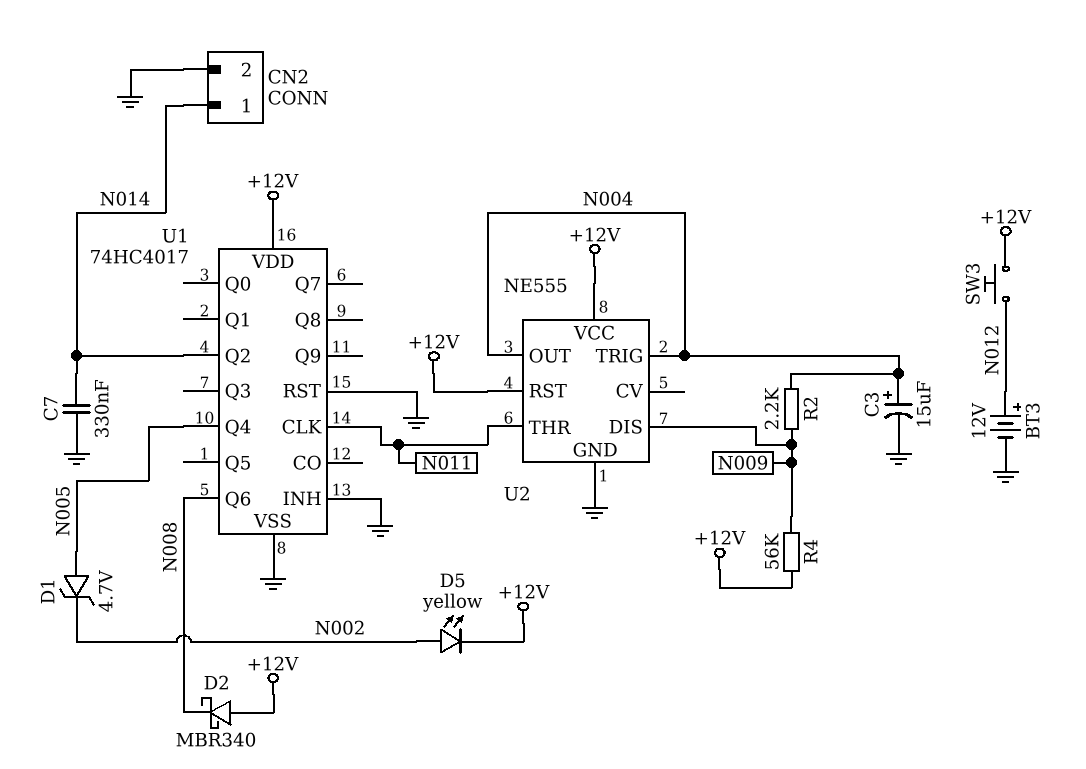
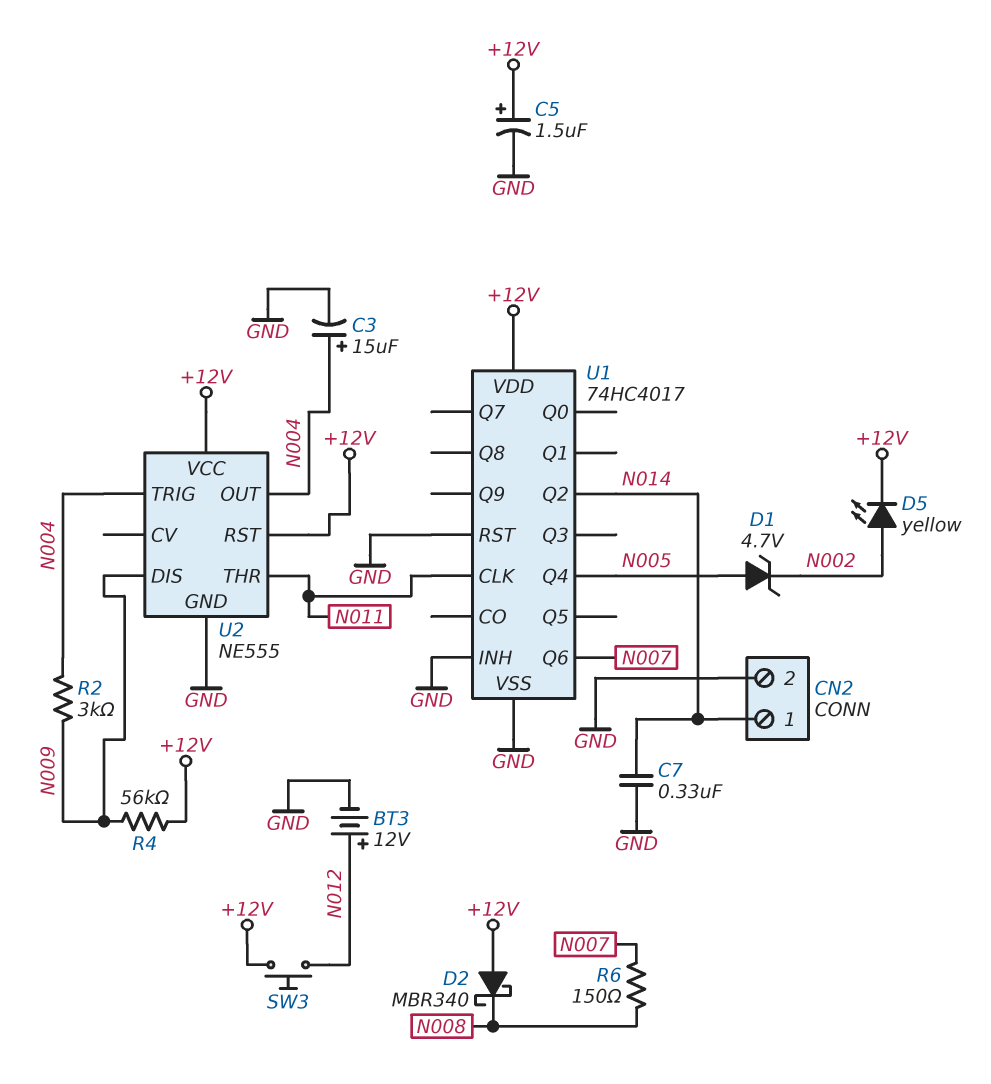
C5: none -> 1.5uF (plus +12V, minus GND)
R2: 2.2k (N004, N009) -> 3k (N004, N009)
R6: none -> 150 (N007, N008)
U1 pin Q6: N008 -> N007

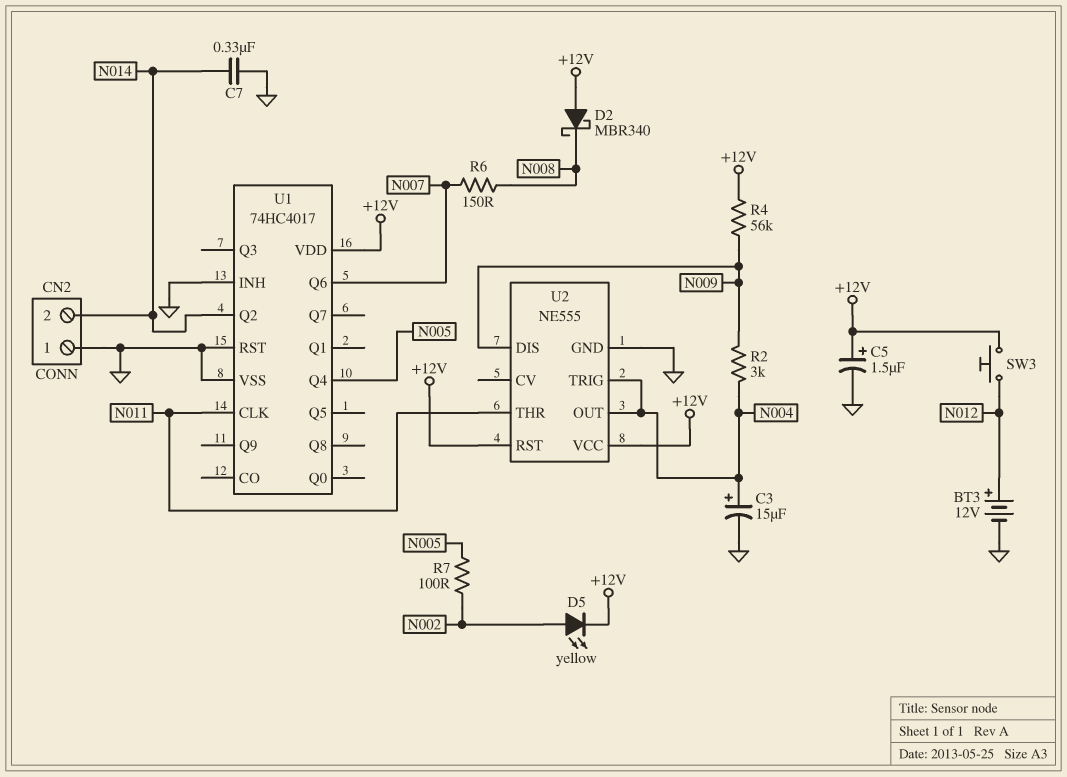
CN2 pin 1: N014 -> GND
CN2 pin 2: GND -> N014
D1: zener 4.7V (A N005, K N002) -> none
R7: none -> 100 (N002, N005)

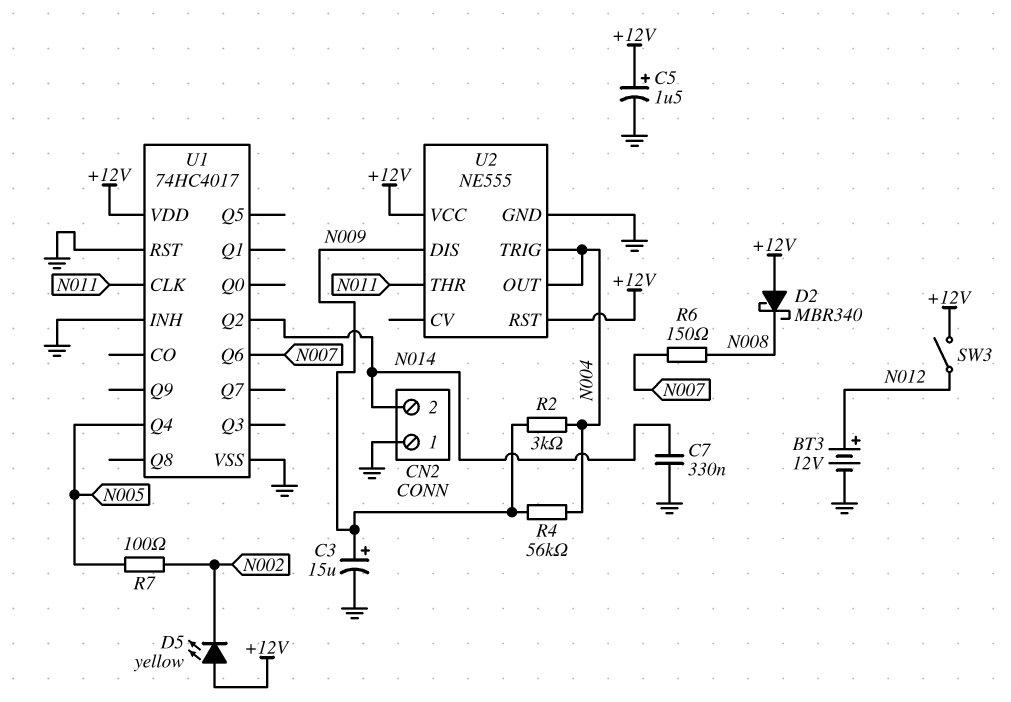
C3: 15uF (plus N004, minus GND) -> 15uF (plus N009, minus GND)
D5: LED yellow (A N002, K +12V) -> LED yellow (A +12V, K N002)
R4: 56k (+12V, N009) -> 56k (N004, N009)
SW3: button (+12V, N012) -> switch (+12V, N012)

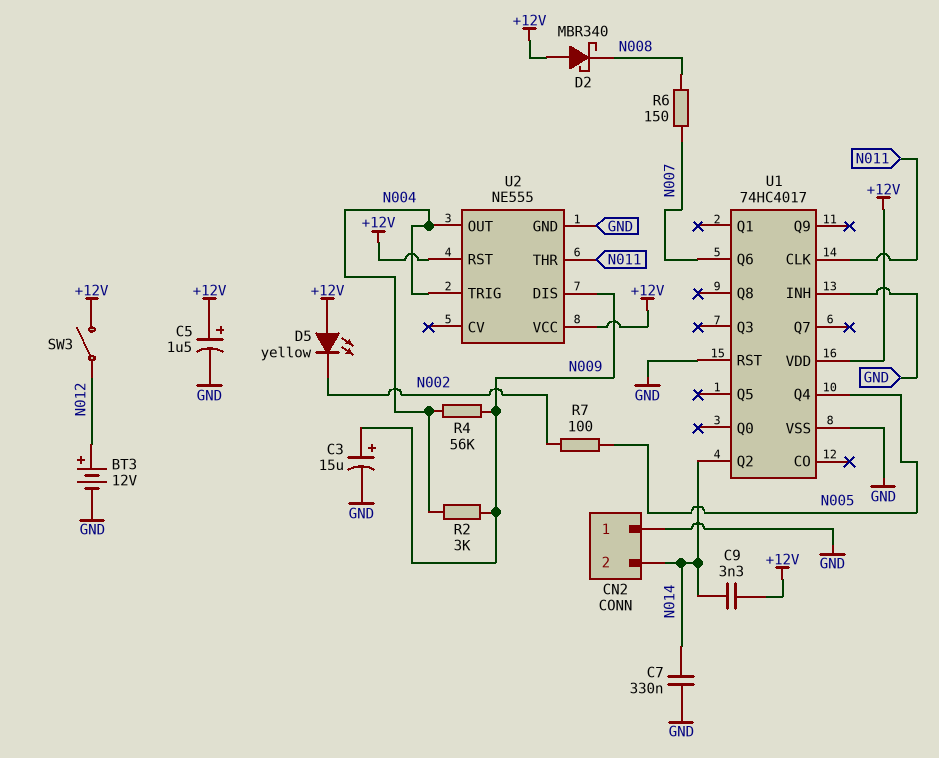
C9: none -> 3.3nF (+12V, N014)

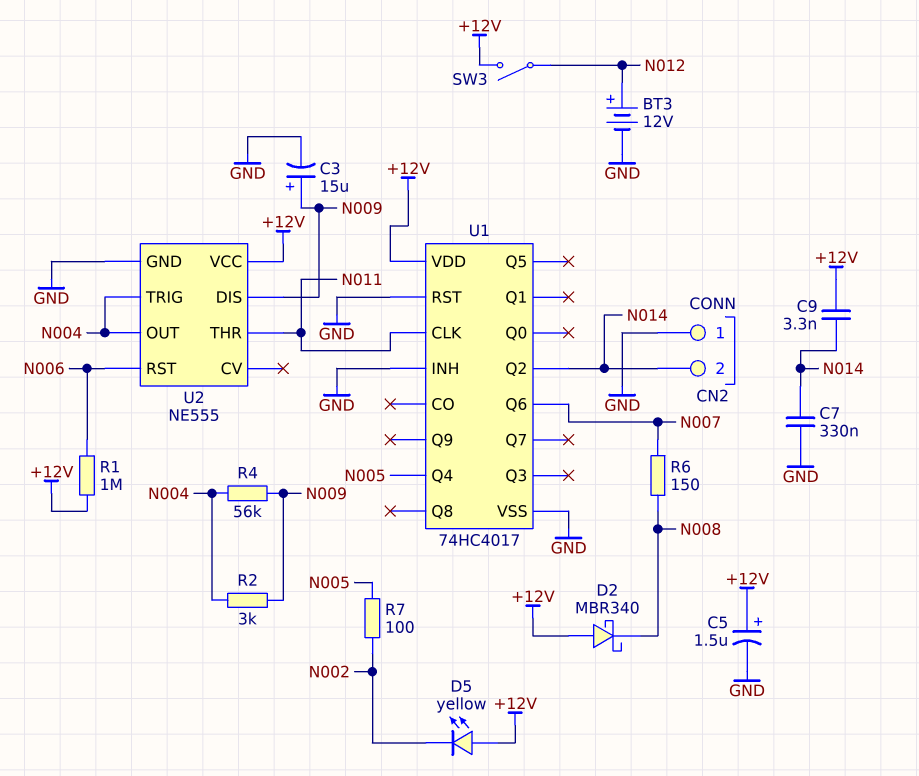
R1: none -> 1M (+12V, N006)
U2 pin RST: +12V -> N006

